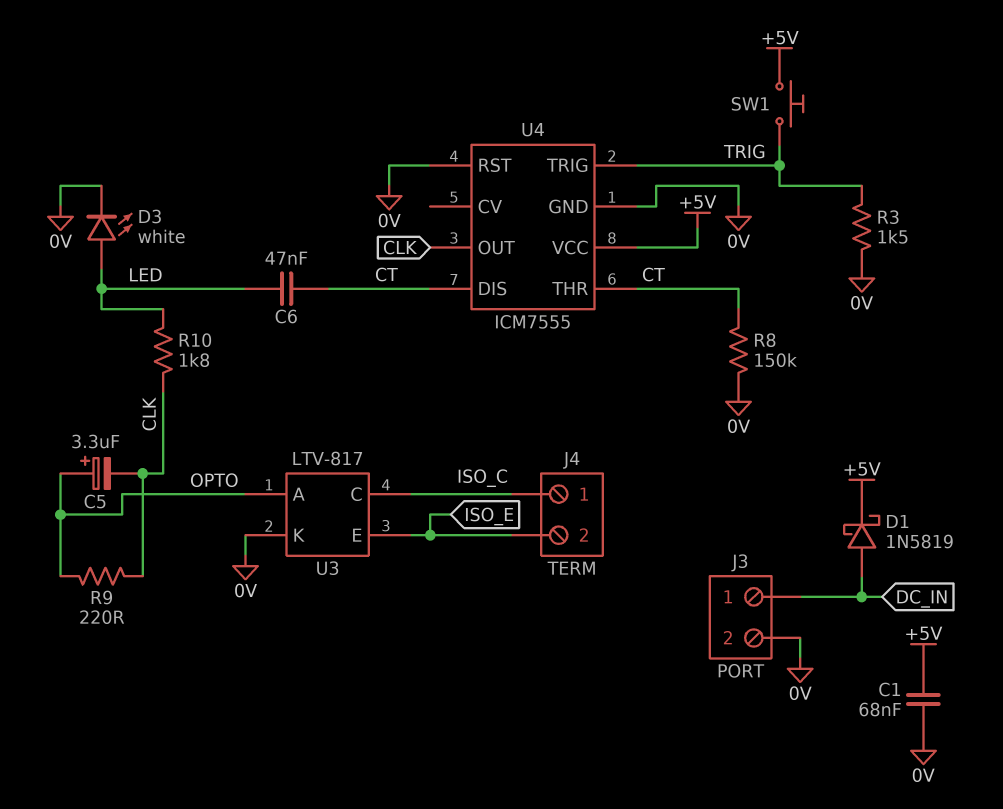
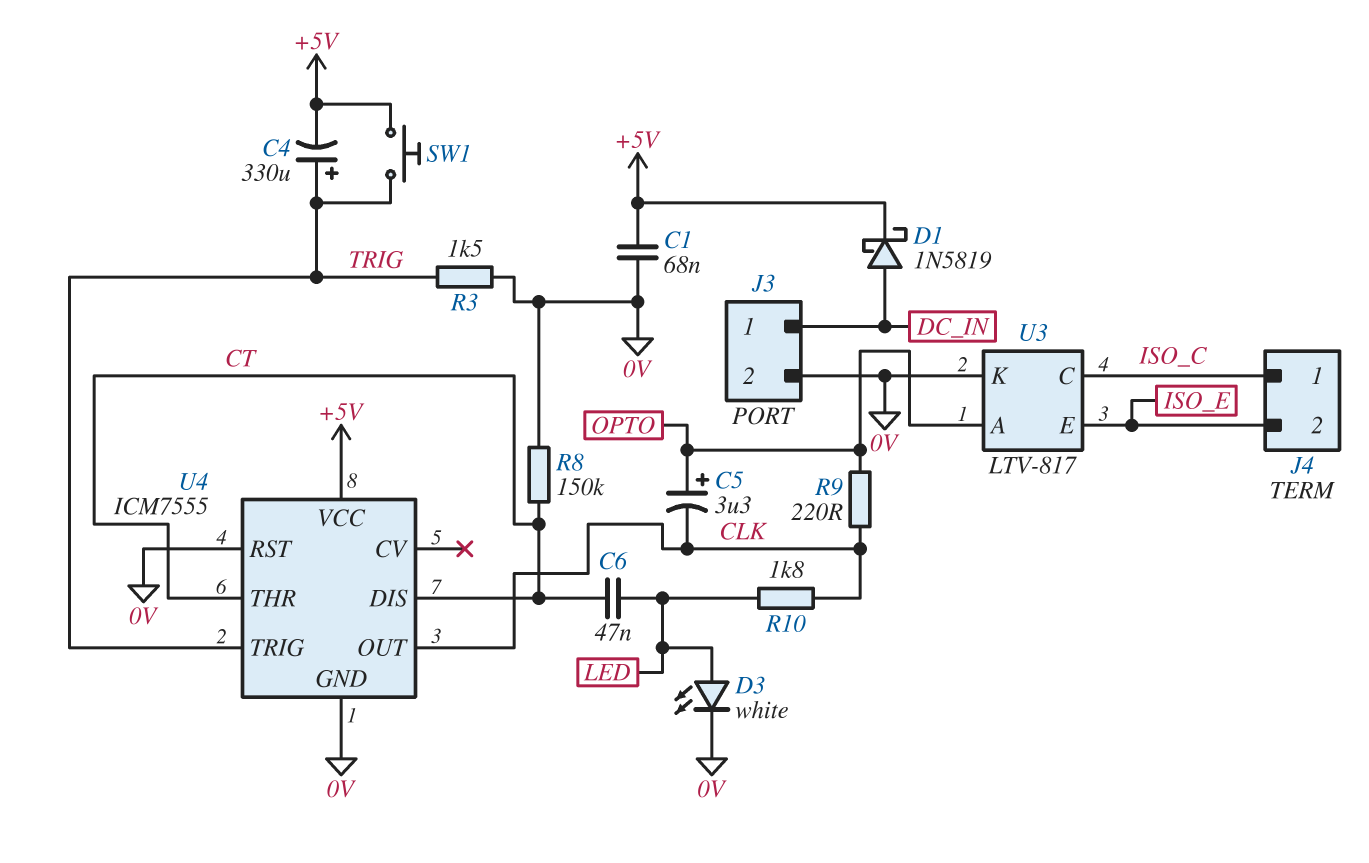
C4: none -> 330uF (plus TRIG, minus +5V)

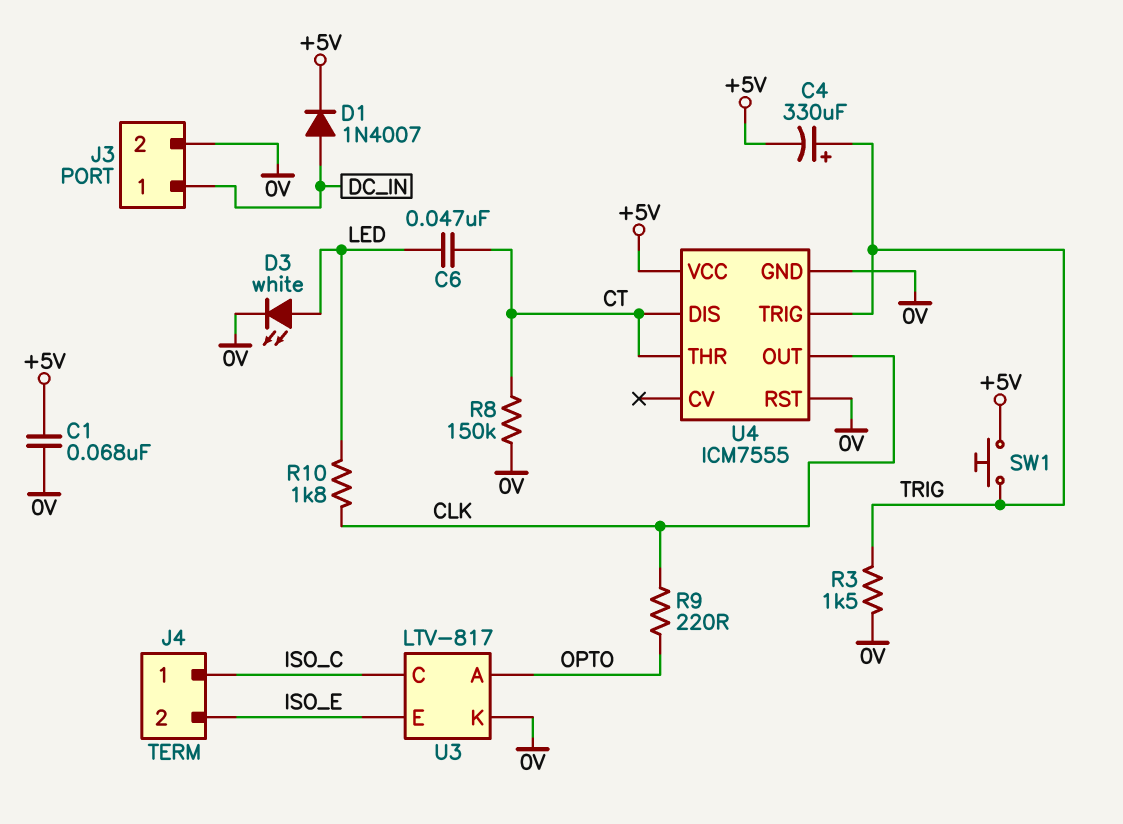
C5: 3.3uF (plus OPTO, minus CLK) -> none
D1: schottky 1N5819 (A DC_IN, K +5V) -> diode 1N4007 (A DC_IN, K +5V)

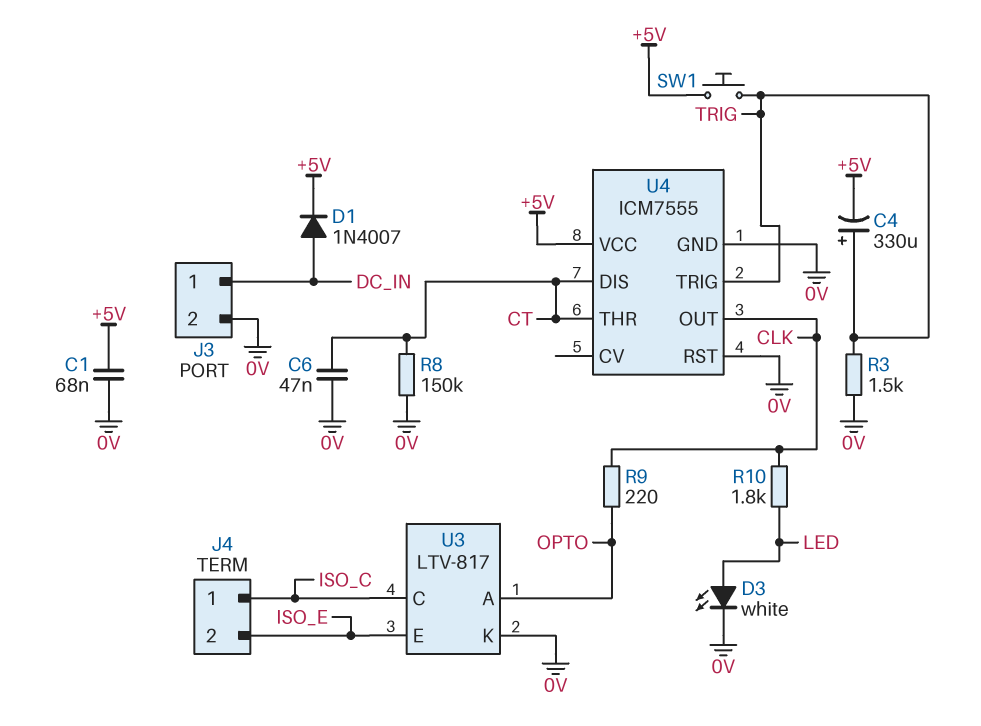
C6: 47nF (CT, LED) -> 47nF (0V, CT)

